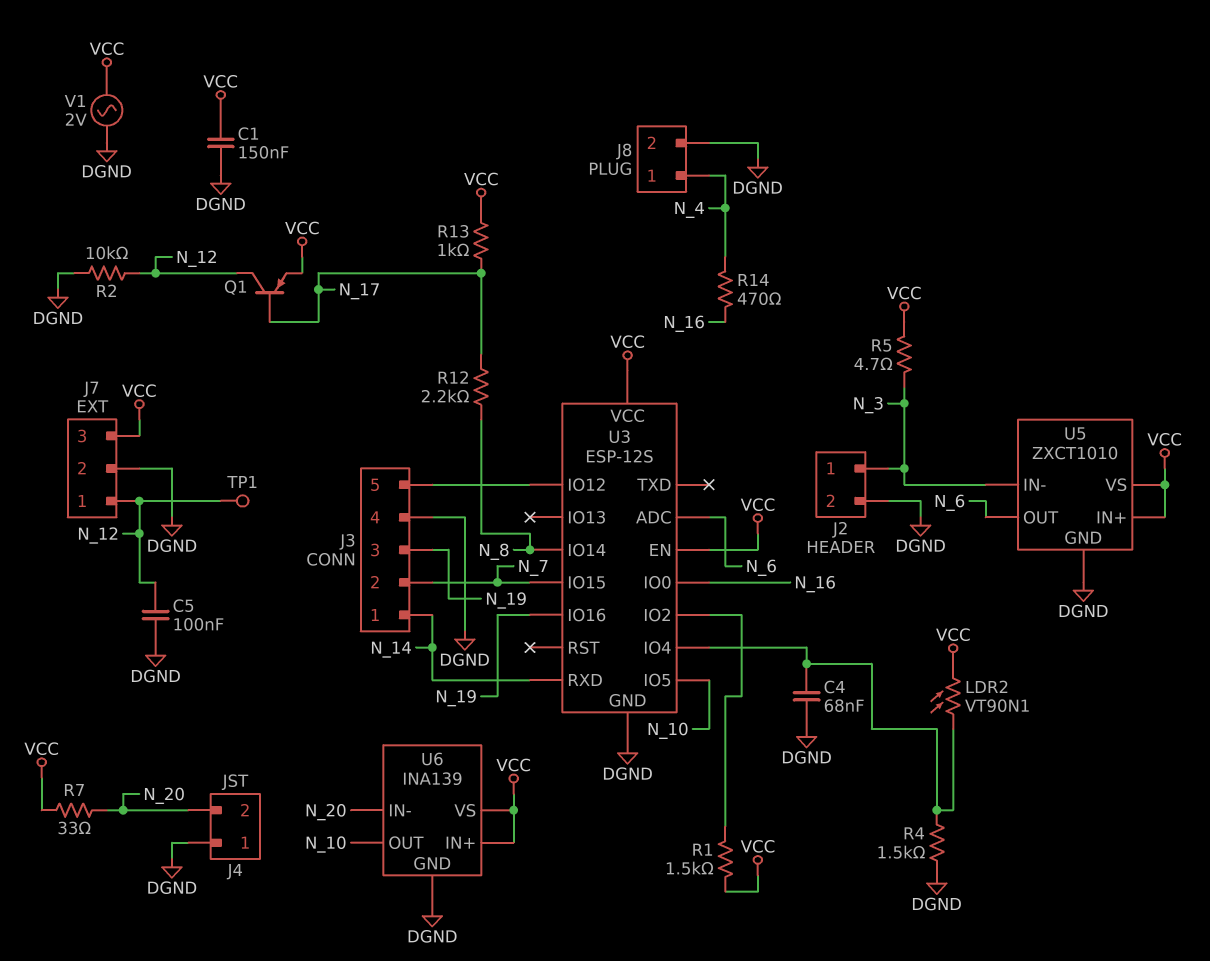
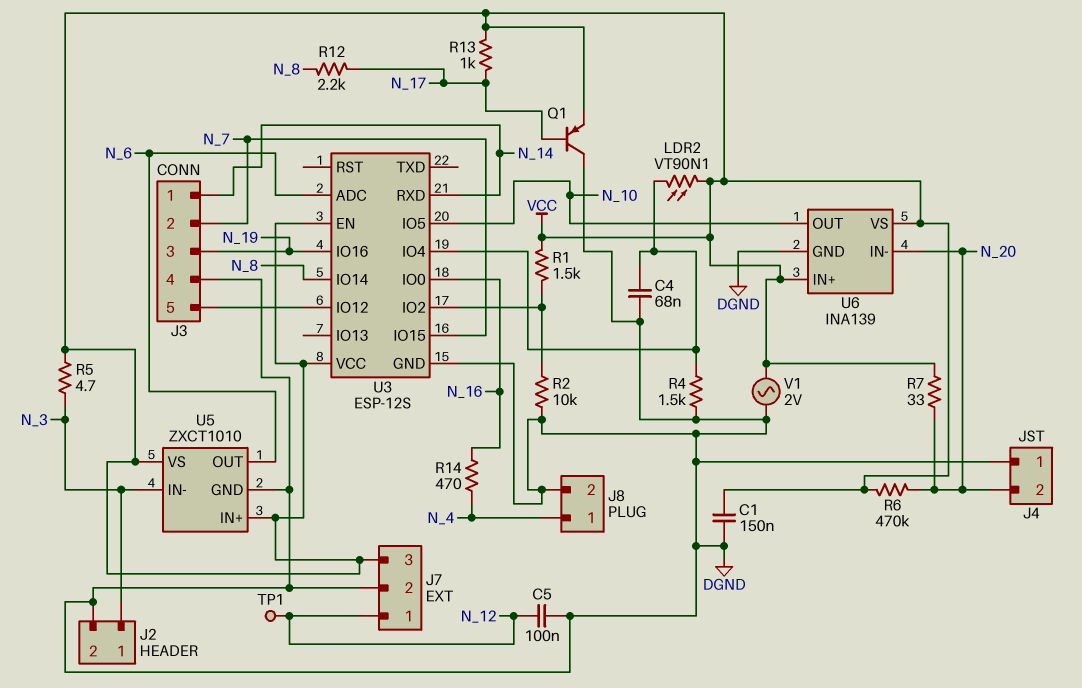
Q1: PNP (B N_17, C N_12, E VCC) -> PNP (B N_17, C DGND, E VCC)
R2: 10k (DGND, N_12) -> 10k (DGND, U3/IO2)
R6: none -> 470k (N_20, VCC)

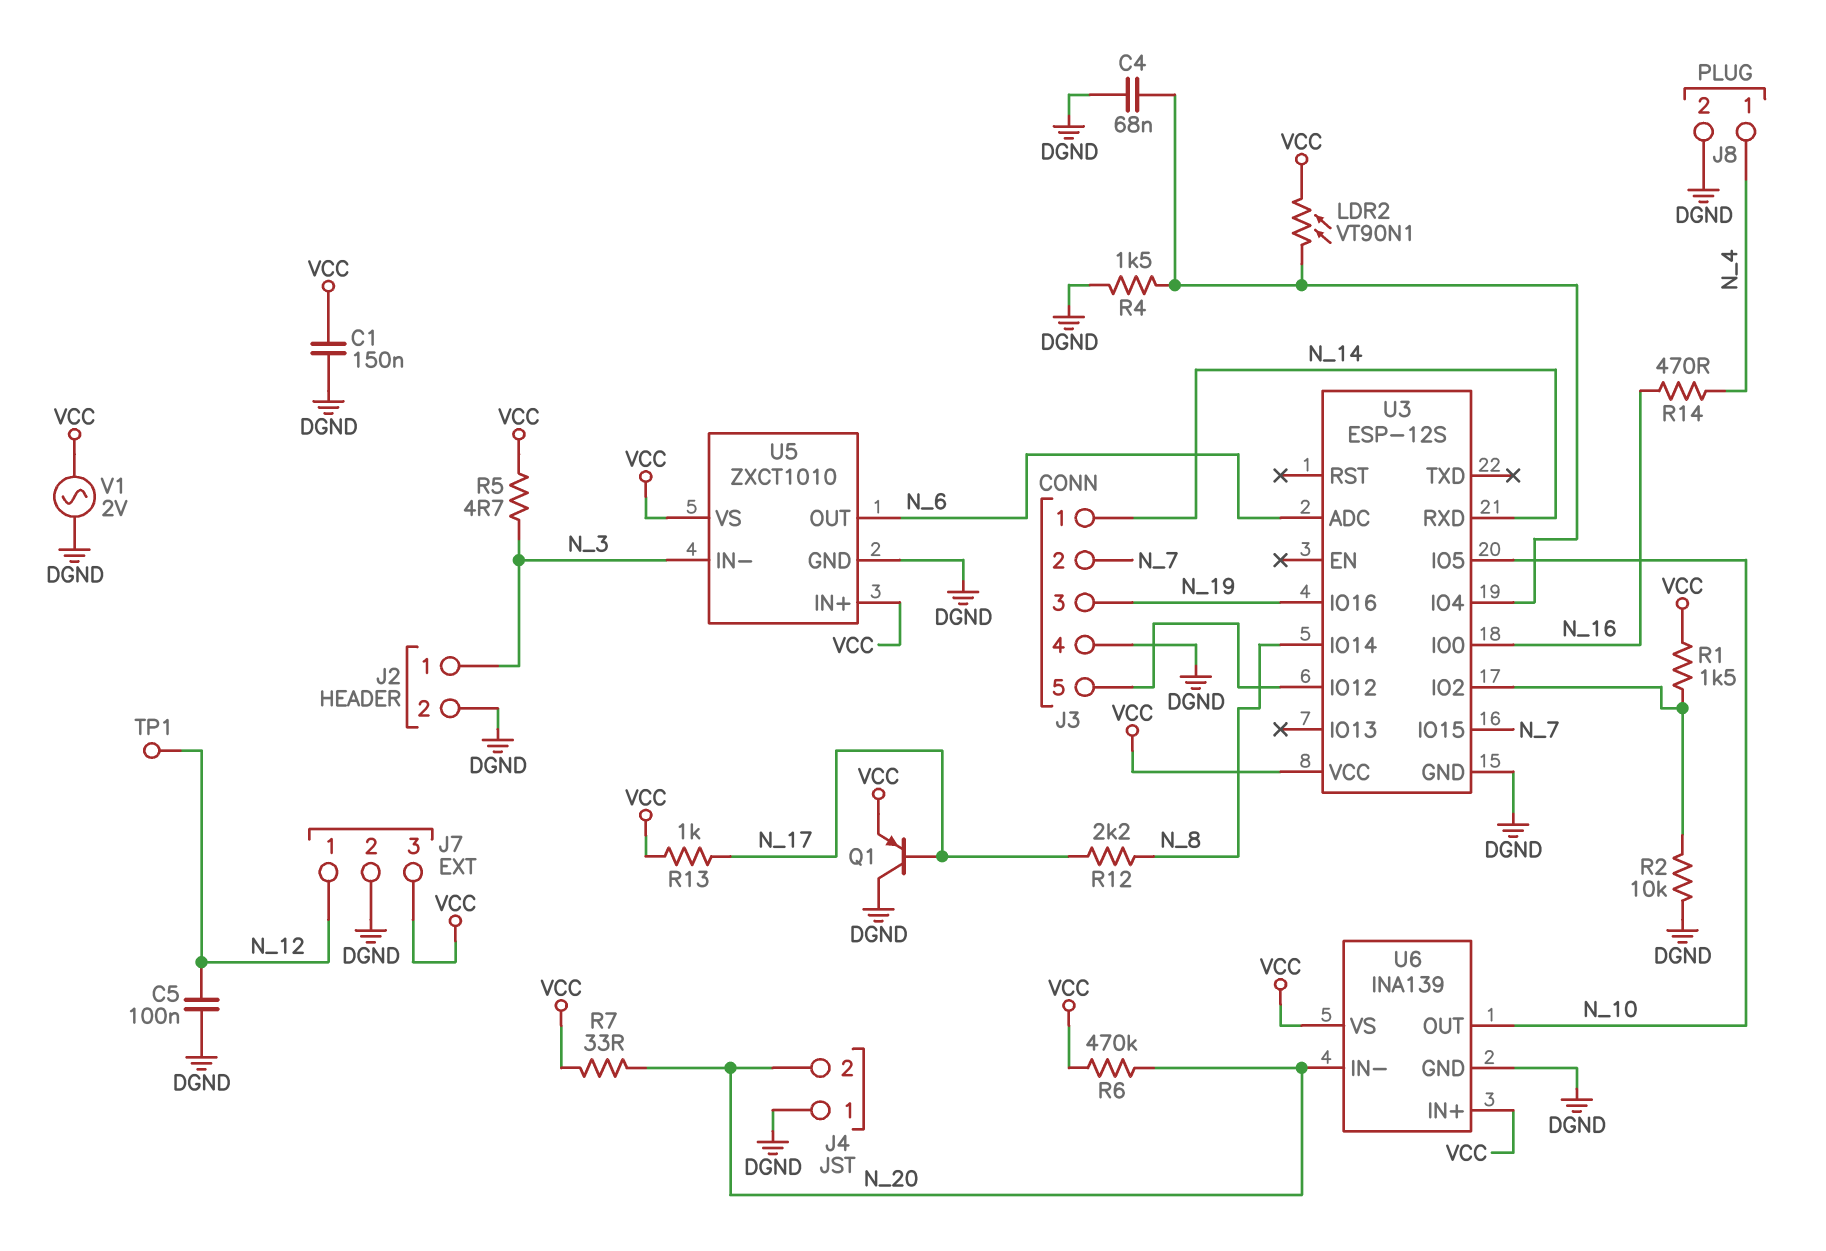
U3 pin EN: VCC -> none

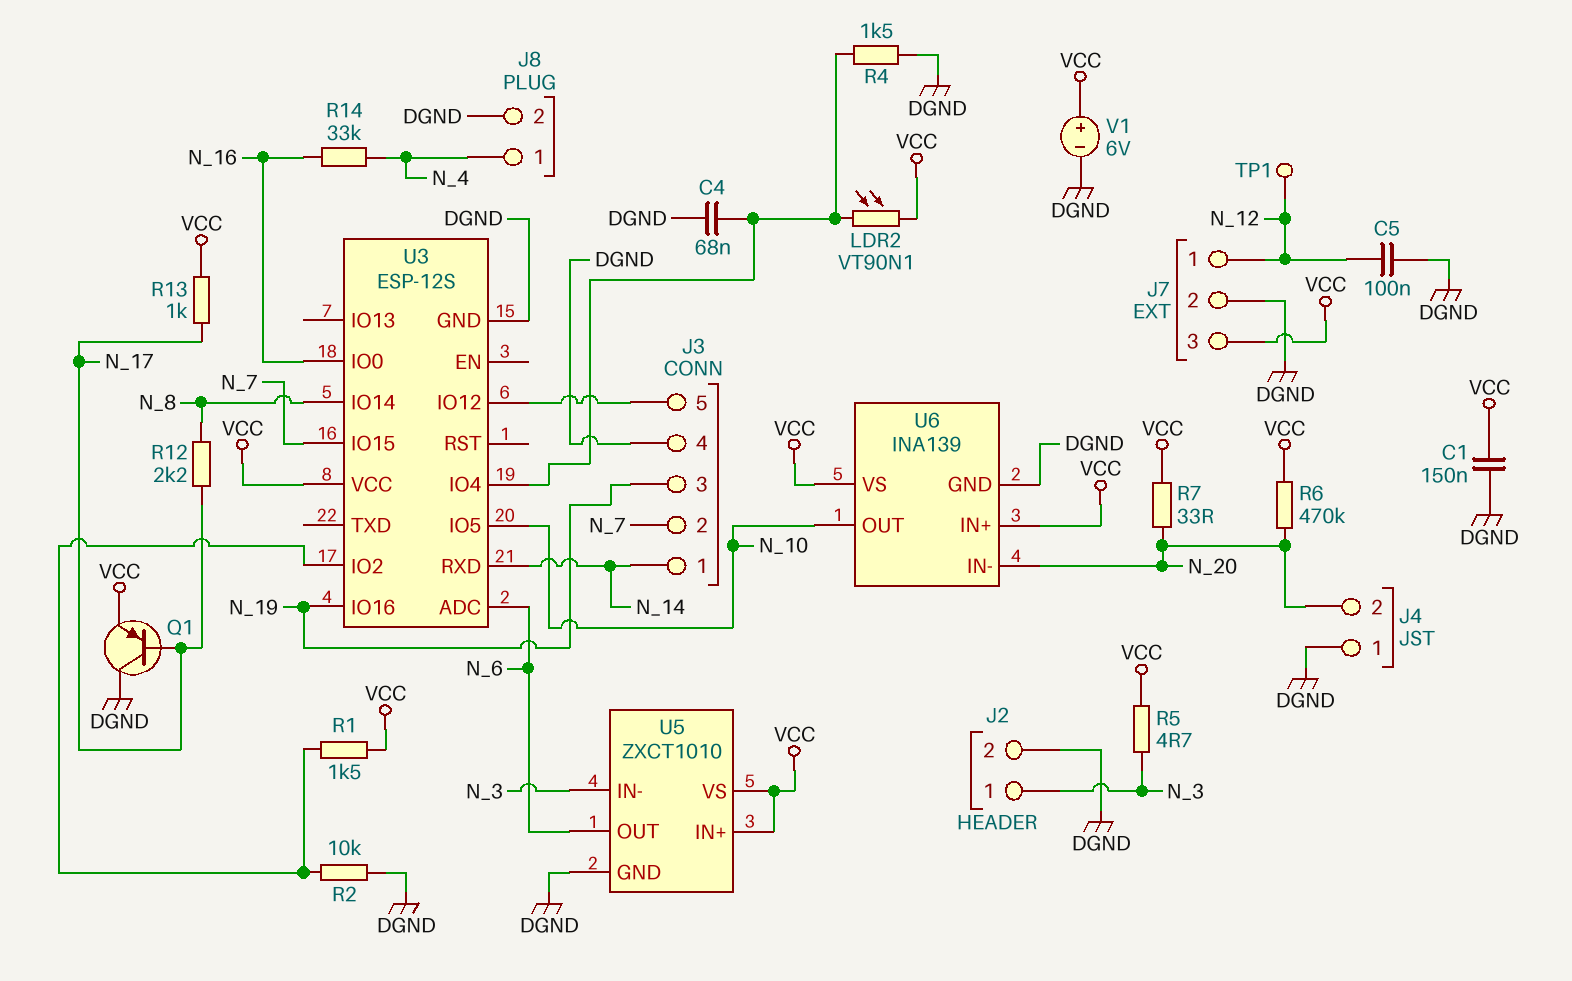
R14: 470 (N_4, N_16) -> 33k (N_4, N_16)
V1: AC 2V (DGND, VCC) -> 6V (plus VCC, minus DGND)

